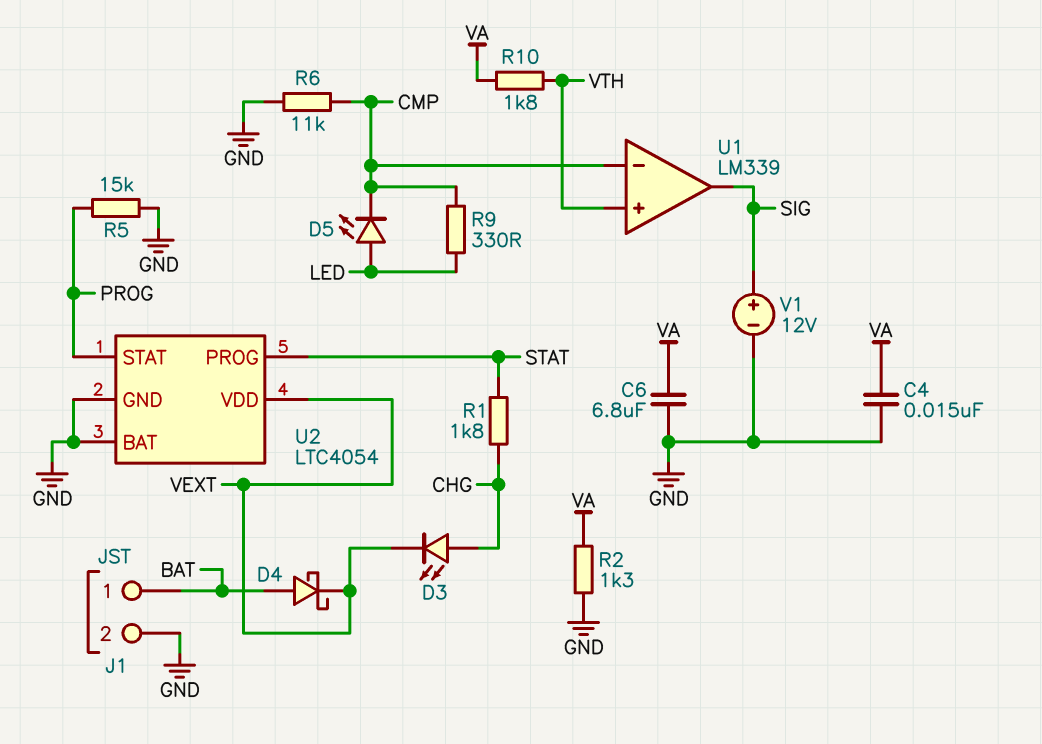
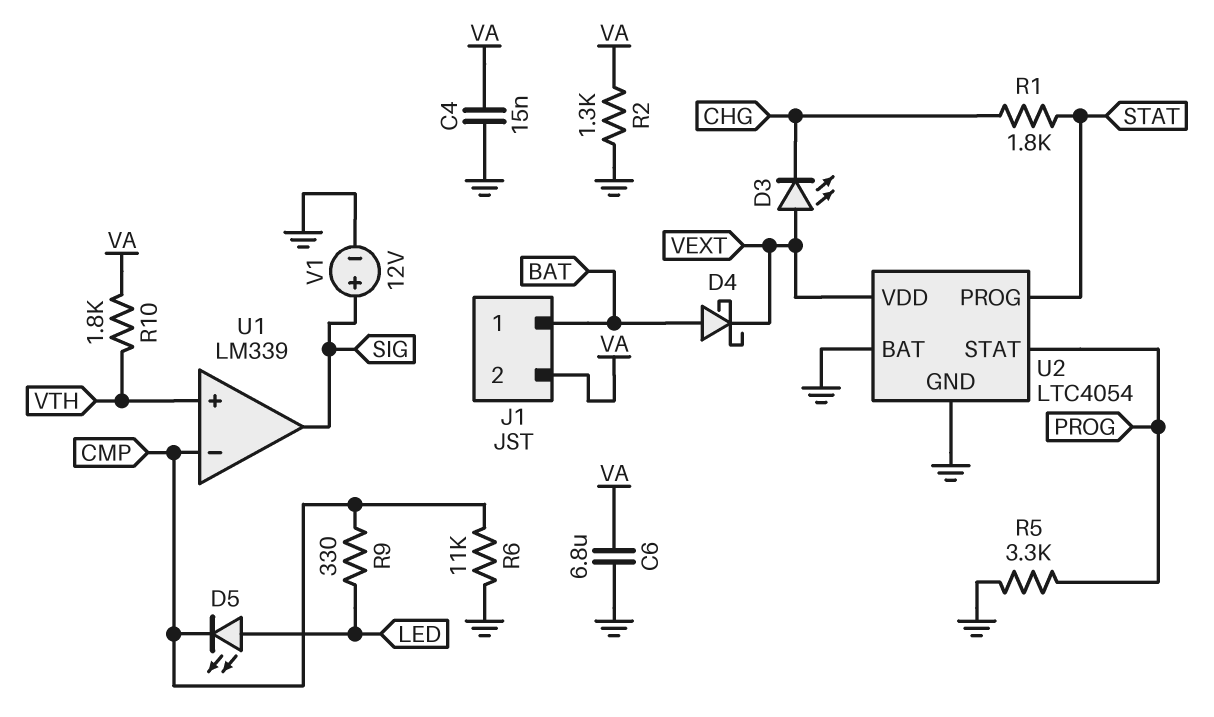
D3: LED (A CHG, K VEXT) -> LED (A VEXT, K CHG)
J1 pin 2: GND -> VA
R5: 15k (GND, PROG) -> 3.3k (GND, PROG)

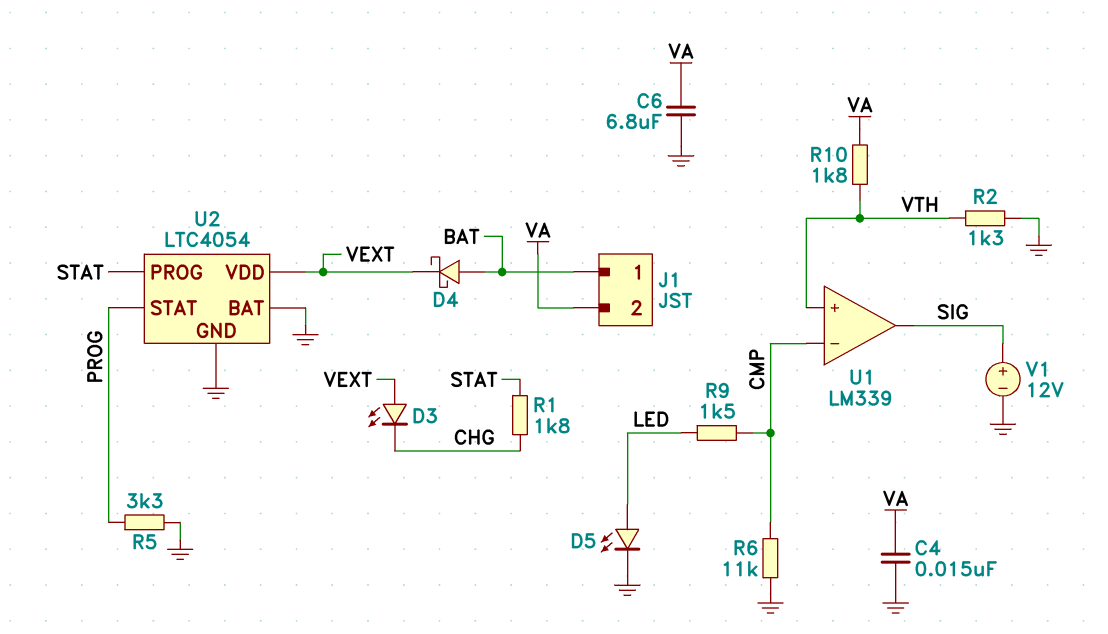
D5: LED (A LED, K CMP) -> LED (A LED, K GND)
R2: 1.3k (GND, VA) -> 1.3k (GND, VTH)
R9: 330 (CMP, LED) -> 1.5k (CMP, LED)

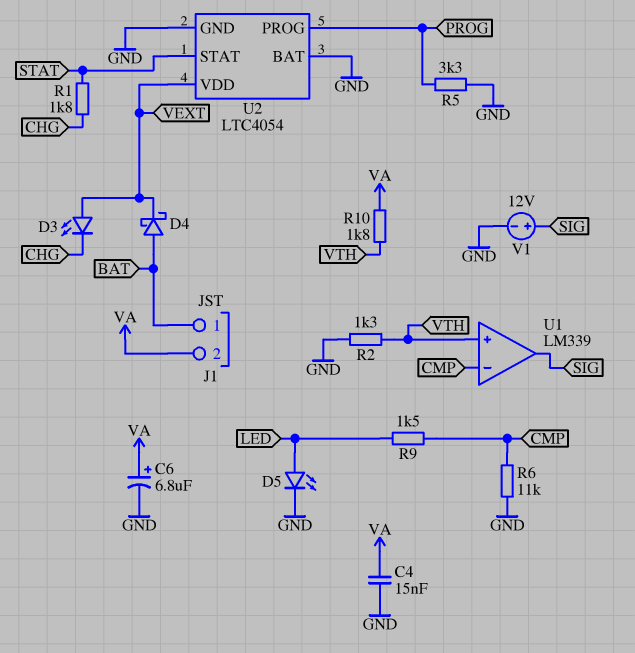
C6: 6.8uF (GND, VA) -> 6.8uF (plus VA, minus GND)
U2 pin PROG: STAT -> PROG
U2 pin STAT: PROG -> STAT

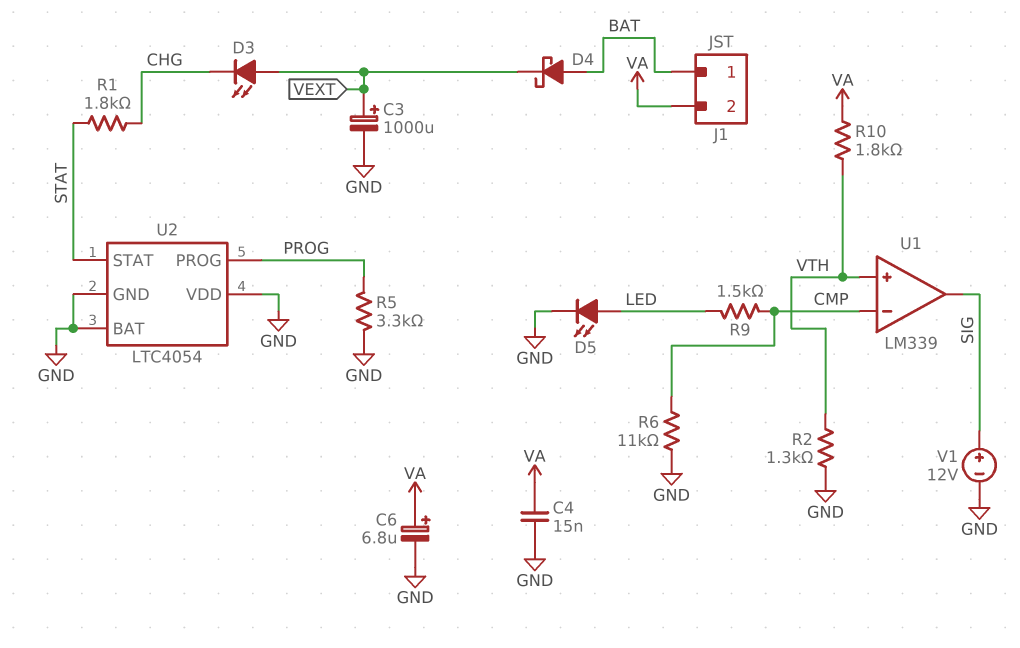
C3: none -> 1000uF (plus VEXT, minus GND)
U2 pin VDD: VEXT -> GND

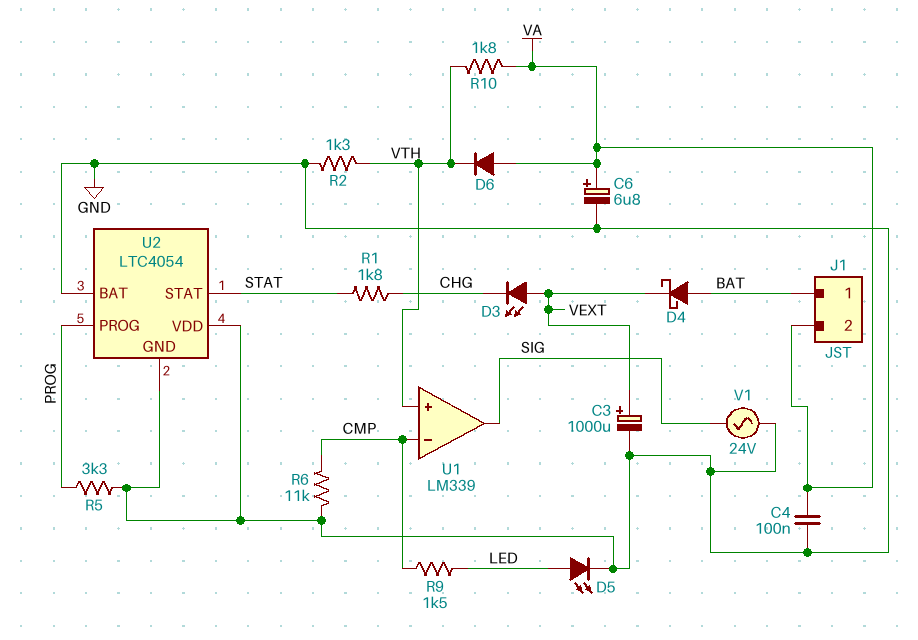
C4: 15nF (GND, VA) -> 100nF (GND, VA)
D6: none -> diode (A VA, K VTH)
V1: 12V (plus SIG, minus GND) -> AC 24V (GND, SIG)

